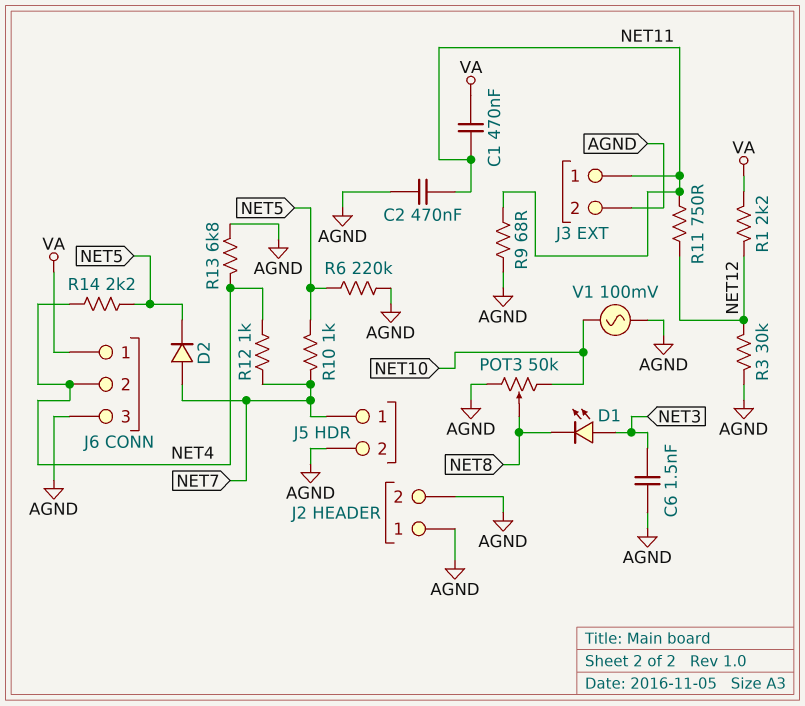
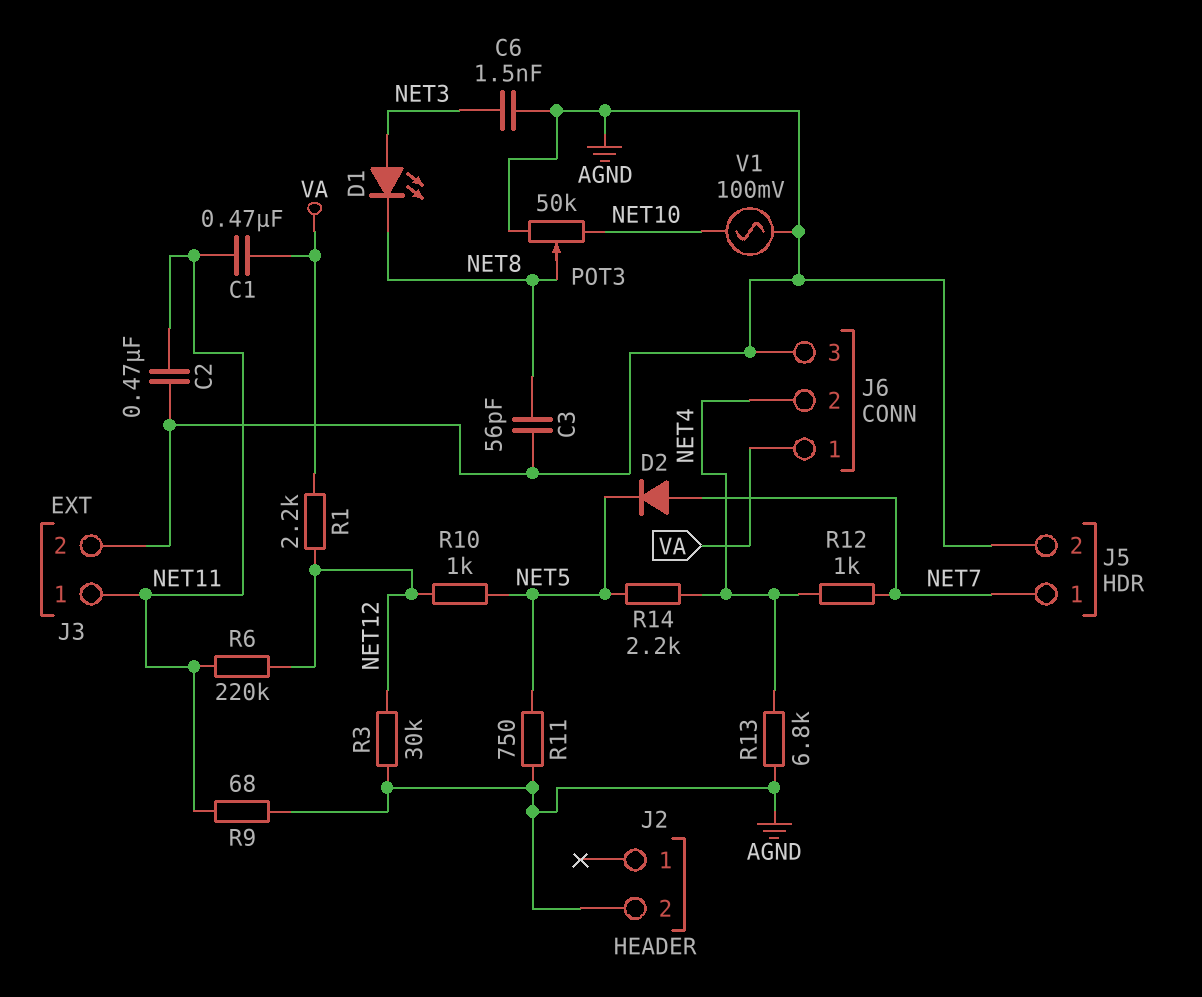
C3: none -> 56pF (AGND, NET8)
J2 pin 1: AGND -> none
R6: 220k (AGND, NET5) -> 220k (NET11, NET12)
R10: 1k (NET5, NET7) -> 1k (NET5, NET12)
R11: 750 (NET11, NET12) -> 750 (AGND, NET5)

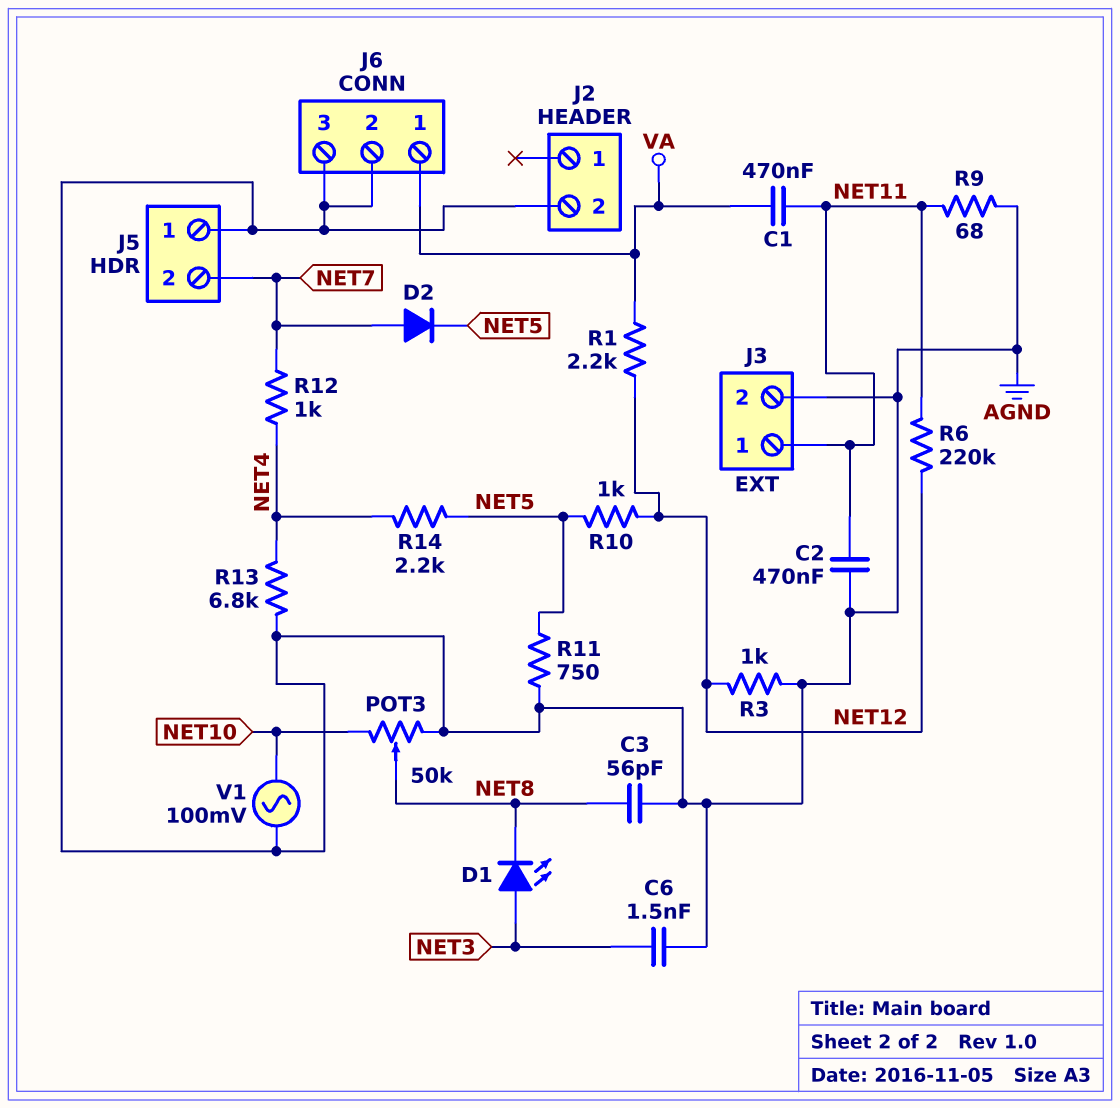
J5 pin 1: NET7 -> AGND
J5 pin 2: AGND -> NET7
J6 pin 2: NET4 -> AGND
R3: 30k (AGND, NET12) -> 1k (AGND, NET12)

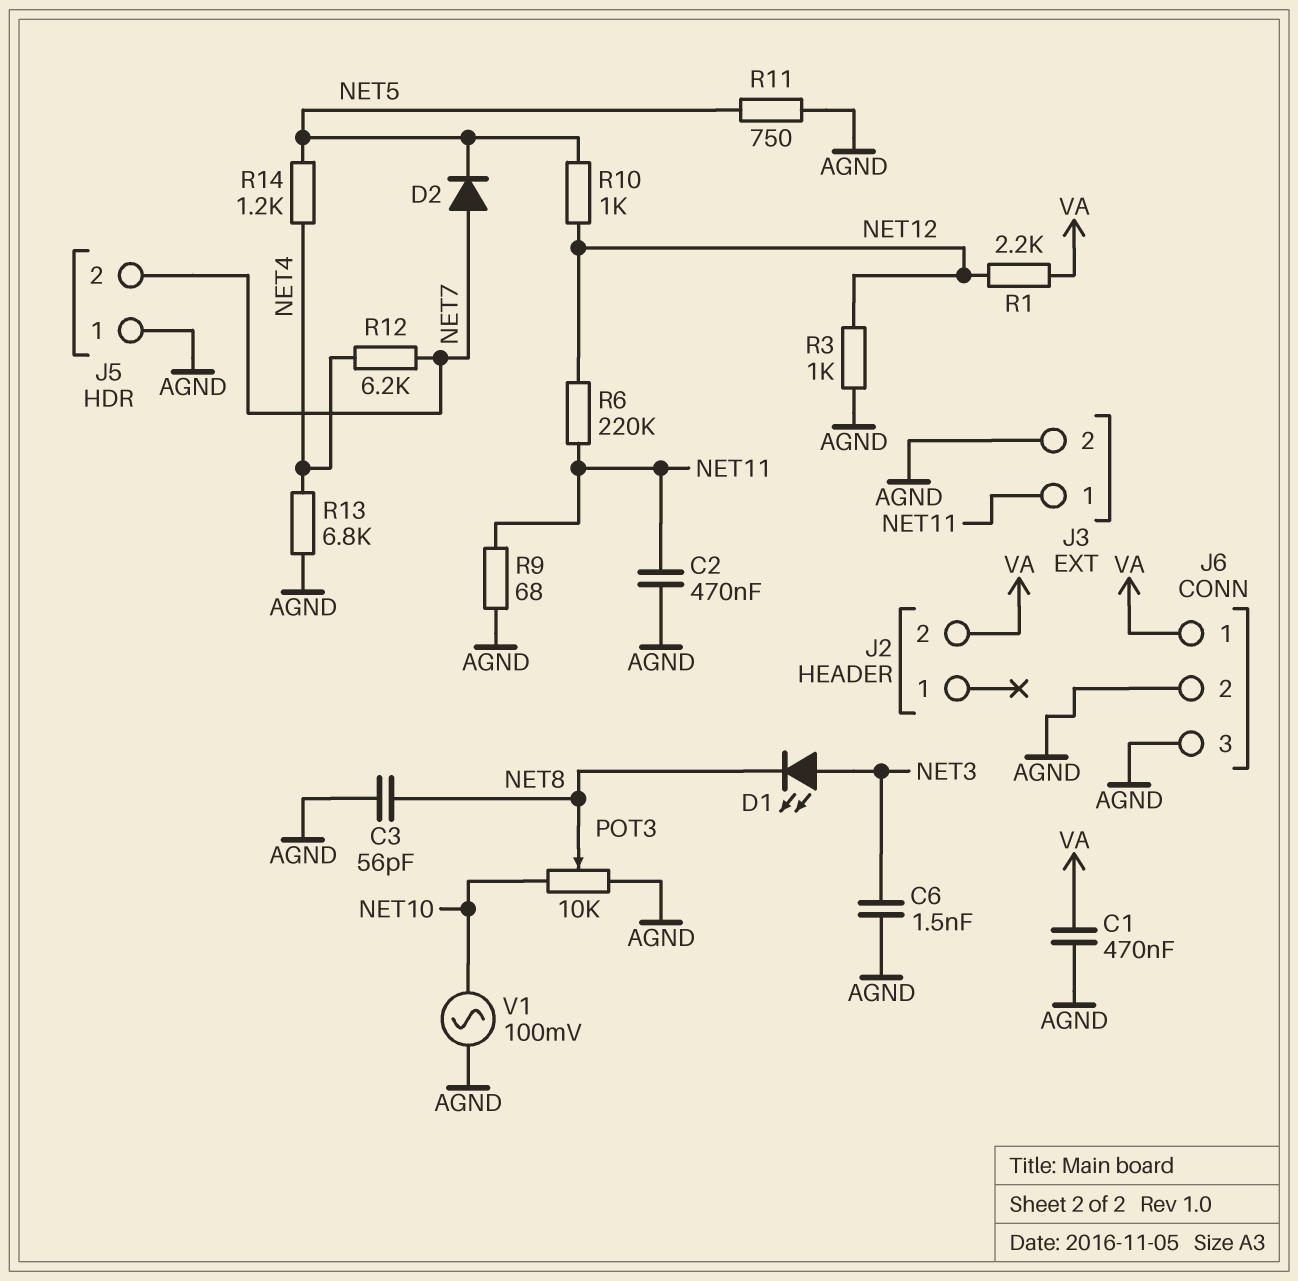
C1: 470nF (NET11, VA) -> 470nF (AGND, VA)
J2 pin 2: AGND -> VA
POT3: 50k (AGND, NET10, wiper NET8) -> 10k (AGND, NET10, wiper NET8)
R12: 1k (NET4, NET7) -> 6.2k (NET4, NET7)
R14: 2.2k (NET4, NET5) -> 1.2k (NET4, NET5)

